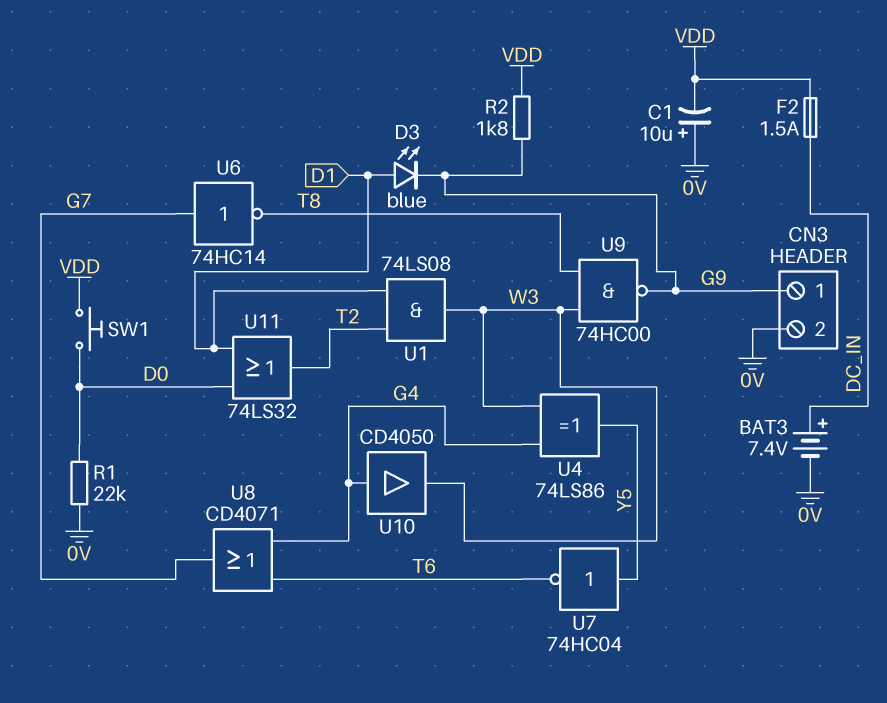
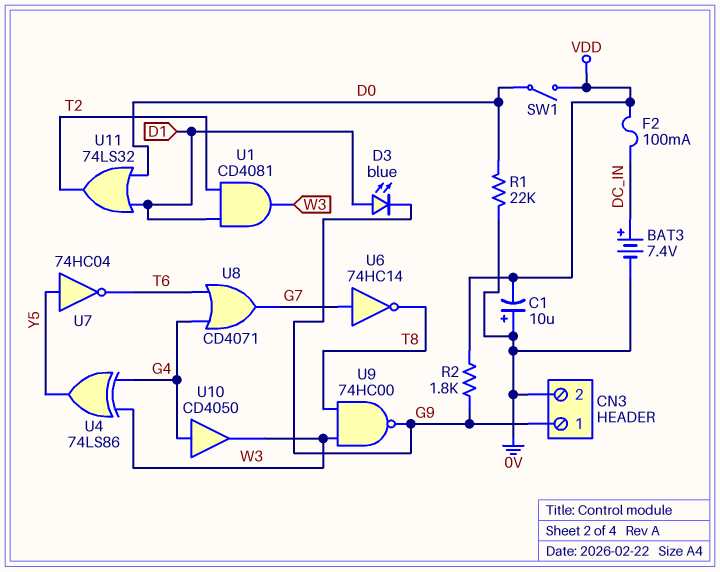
F2: 1.5A (DC_IN, VDD) -> 100mA (DC_IN, VDD)
SW1: button (D0, VDD) -> switch (D0, VDD)
U1: AND 74LS08 (in D1, in T2, out W3) -> AND CD4081 (in D1, in T2, out W3)

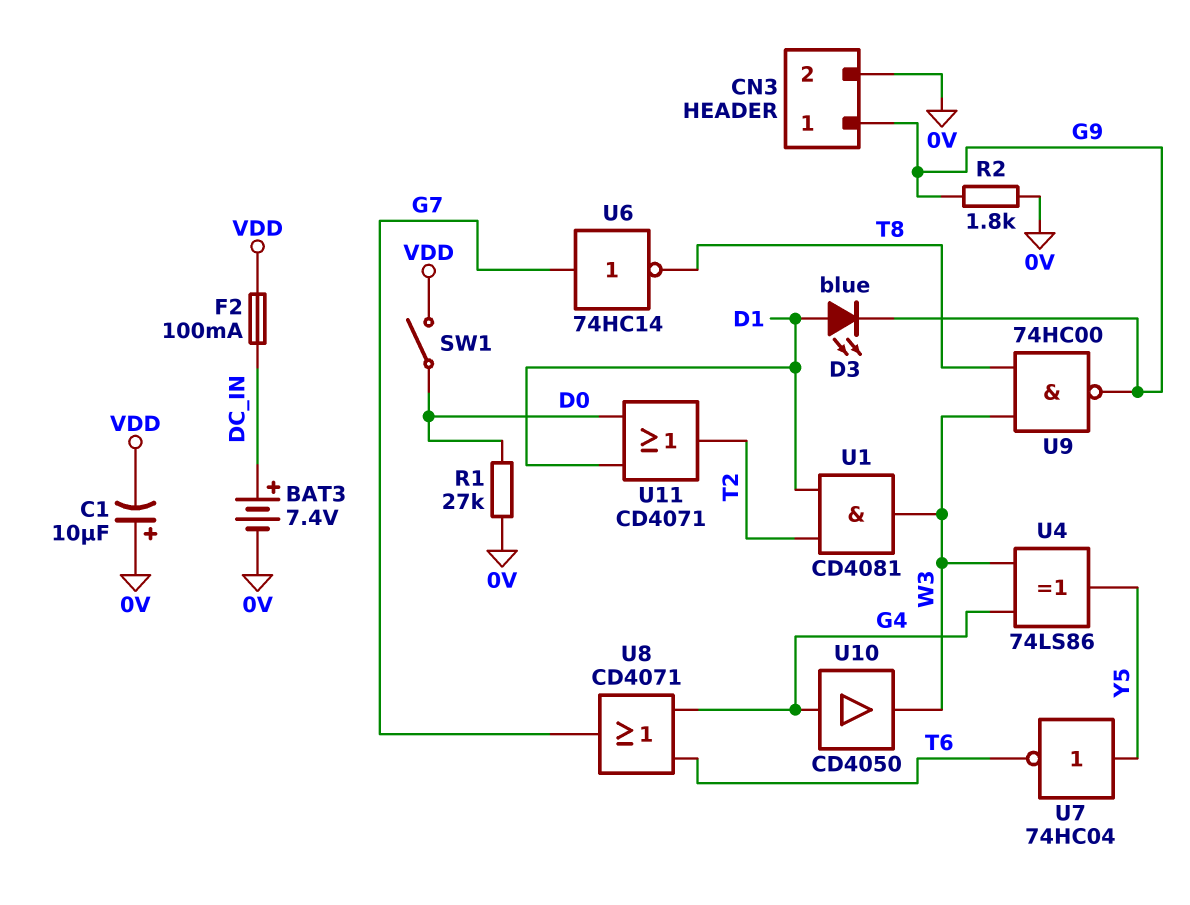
R1: 22k (0V, D0) -> 27k (0V, D0)
R2: 1.8k (G9, VDD) -> 1.8k (0V, G9)
U11: OR 74LS32 (in D0, in D1, out T2) -> OR CD4071 (in D0, in D1, out T2)

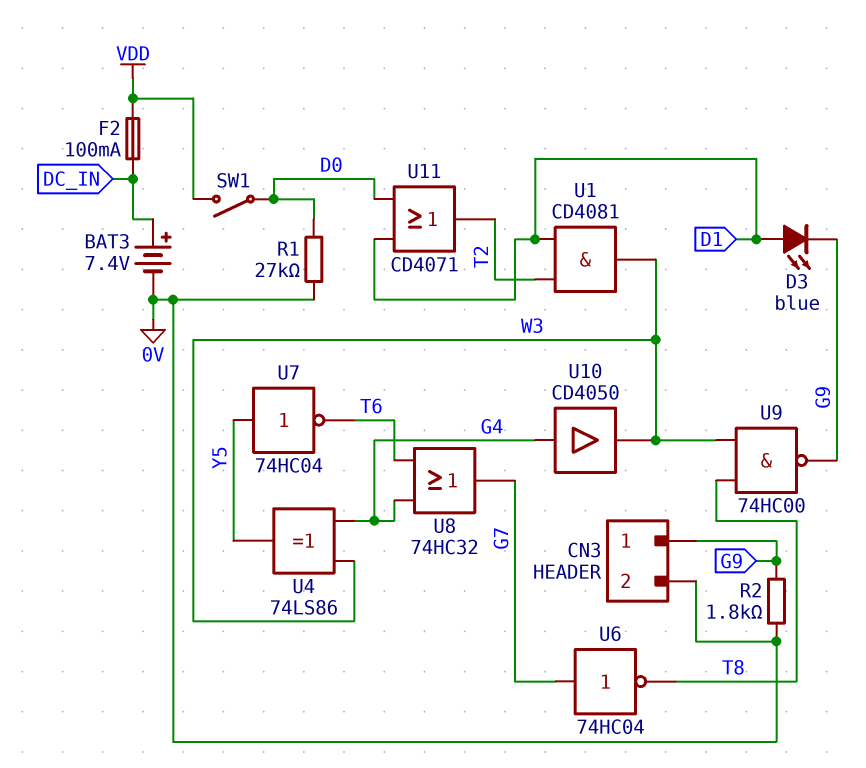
C1: 10uF (plus 0V, minus VDD) -> none
U6: NOT 74HC14 (in G7, out T8) -> NOT 74HC04 (in G7, out T8)
U8: OR CD4071 (in G4, in T6, out G7) -> OR 74HC32 (in G4, in T6, out G7)

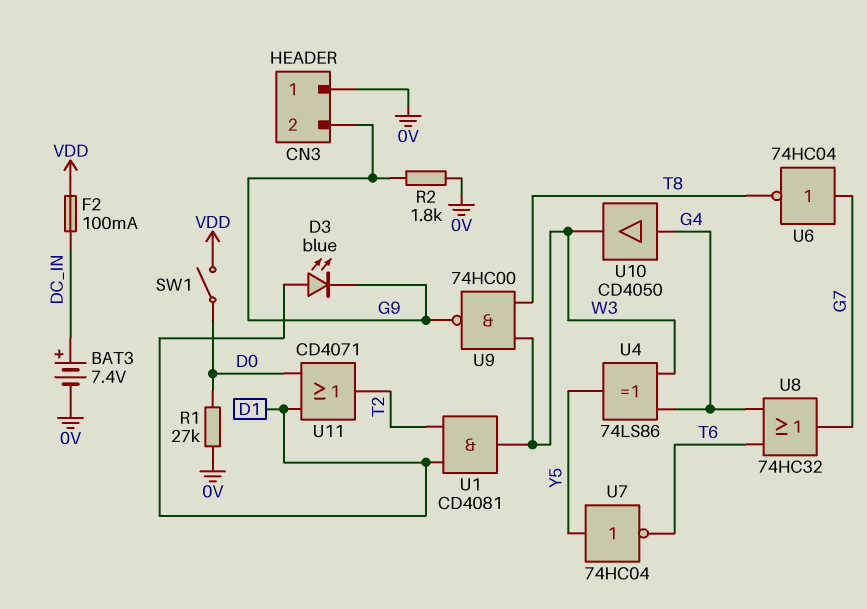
CN3 pin 1: G9 -> 0V
CN3 pin 2: 0V -> G9

